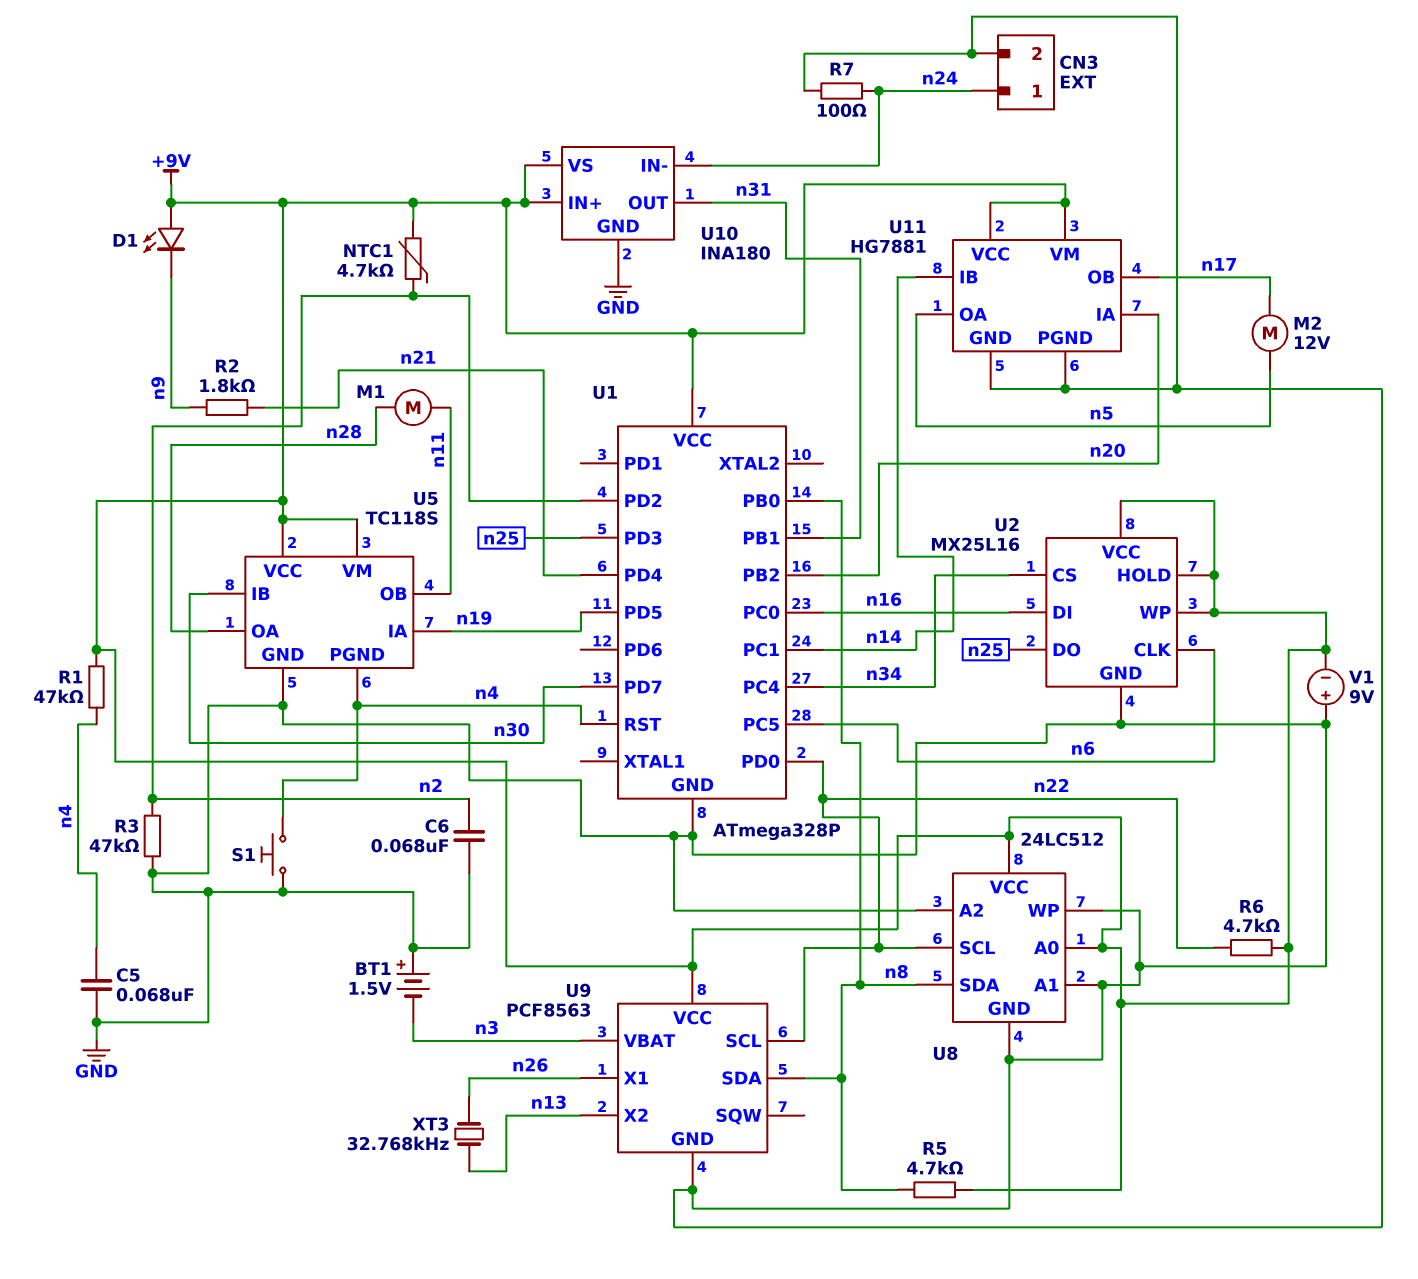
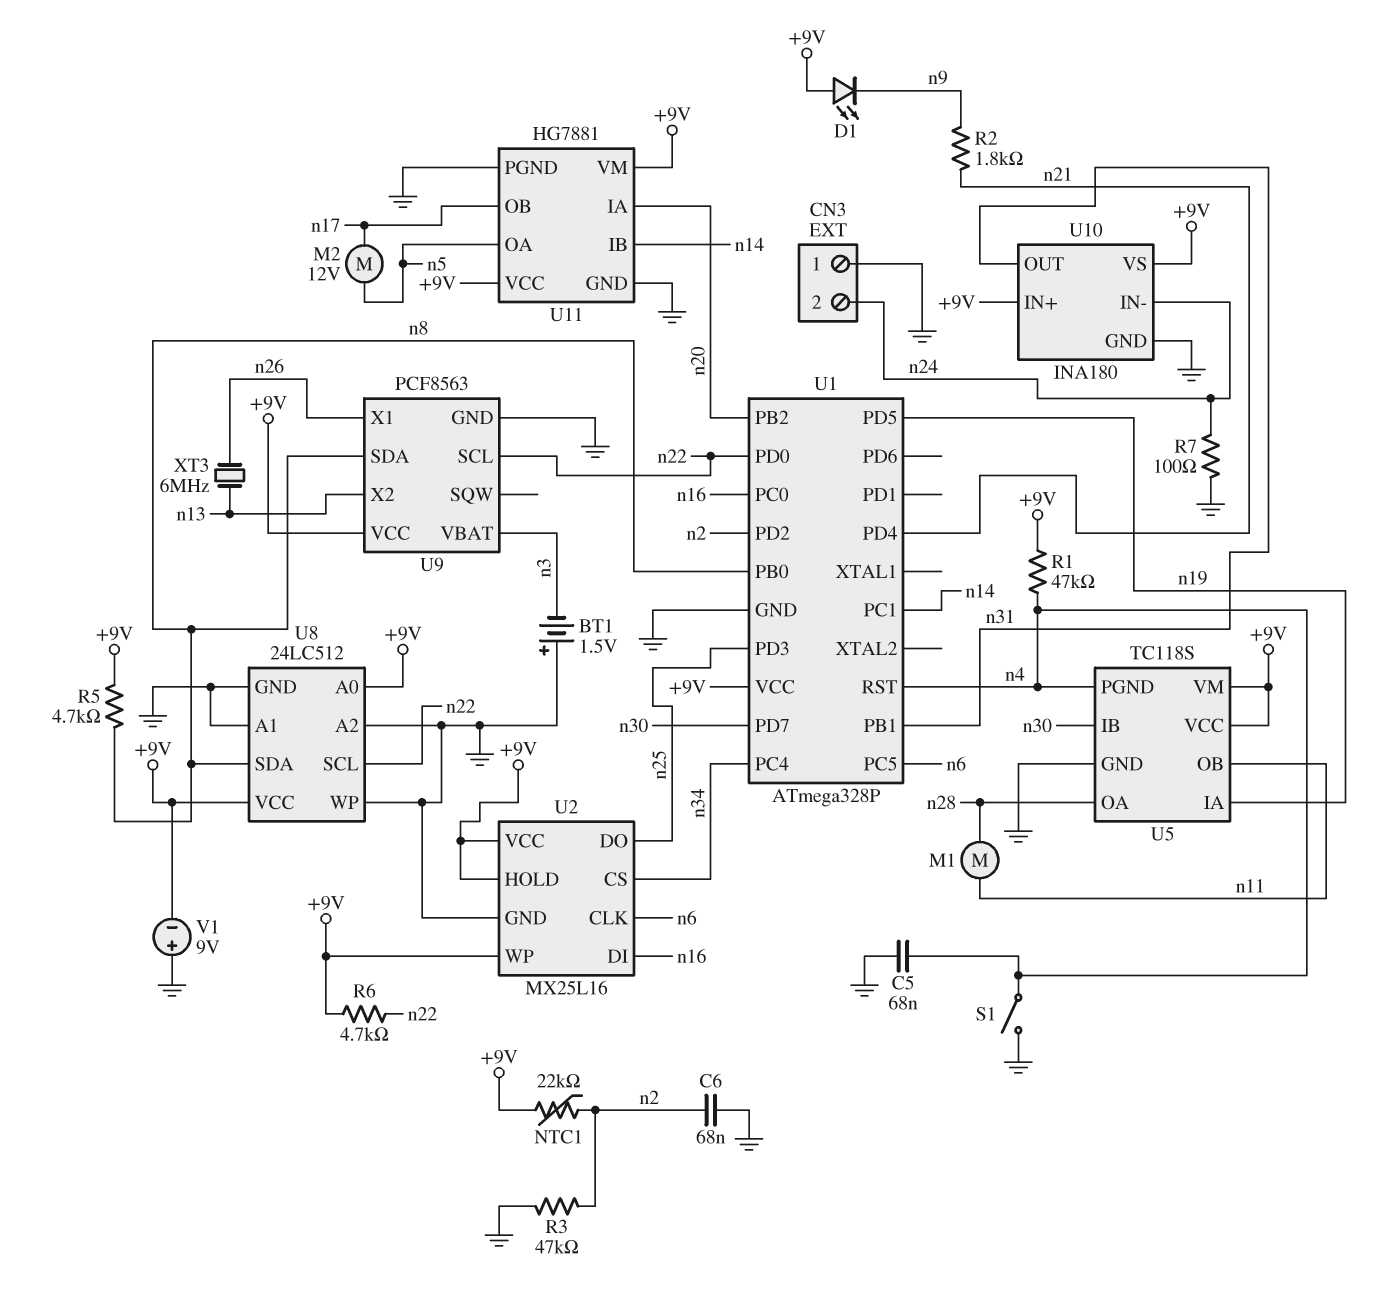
CN3 pin 1: n24 -> GND
CN3 pin 2: GND -> n24
NTC1: 4.7k (+9V, n2) -> 22k (+9V, n2)
S1: button (GND, n4) -> switch (GND, n4)
XT3: 32.768kHz (n13, n26) -> 6MHz (n13, n26)

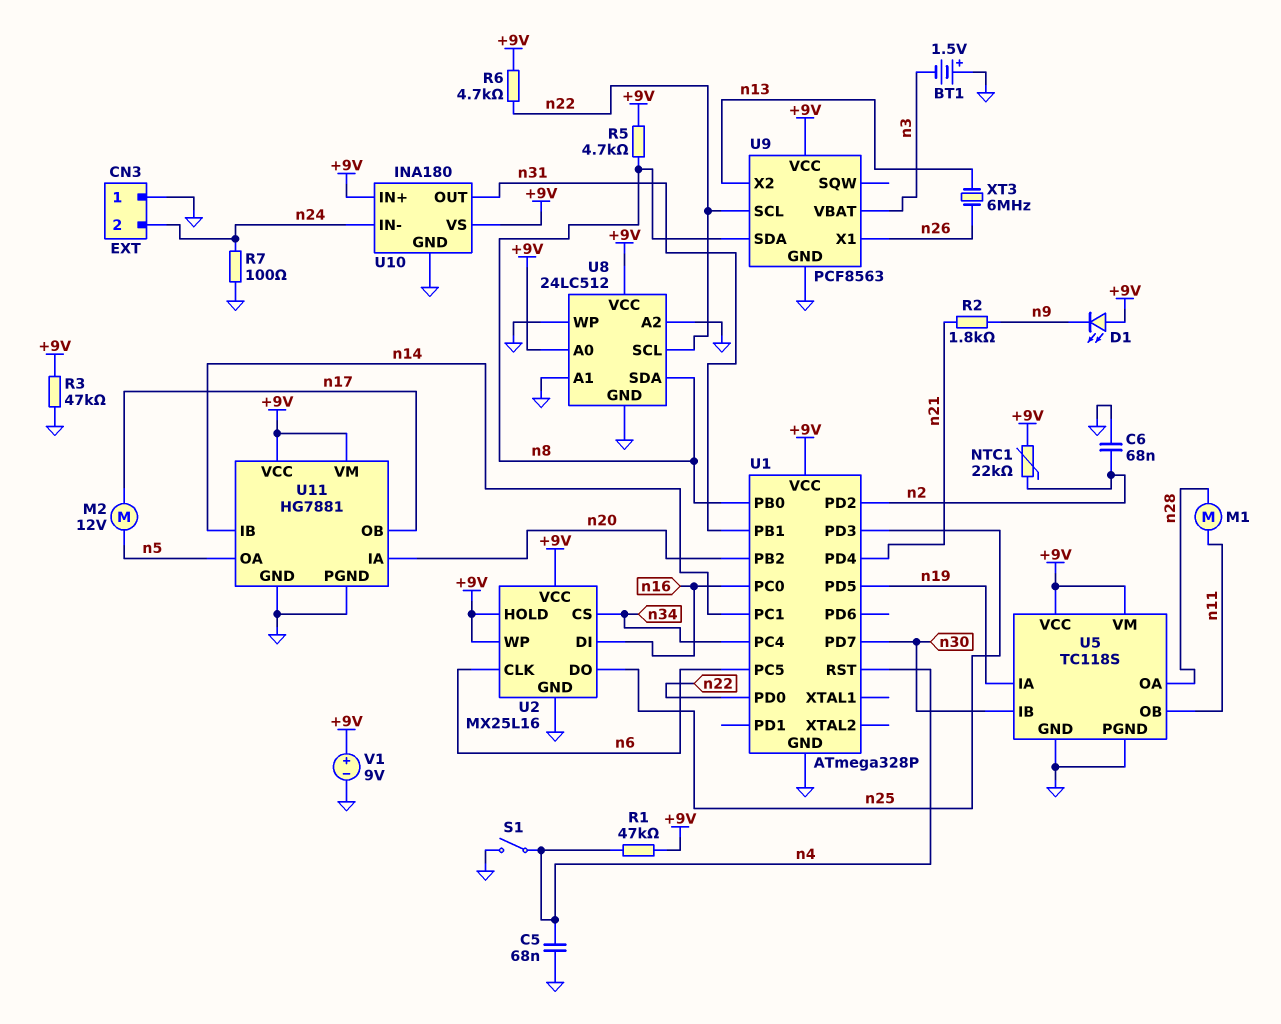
R3: 47k (GND, n2) -> 47k (+9V, GND)
U5 pin PGND: n4 -> GND
V1: 9V (plus GND, minus +9V) -> 9V (plus +9V, minus GND)

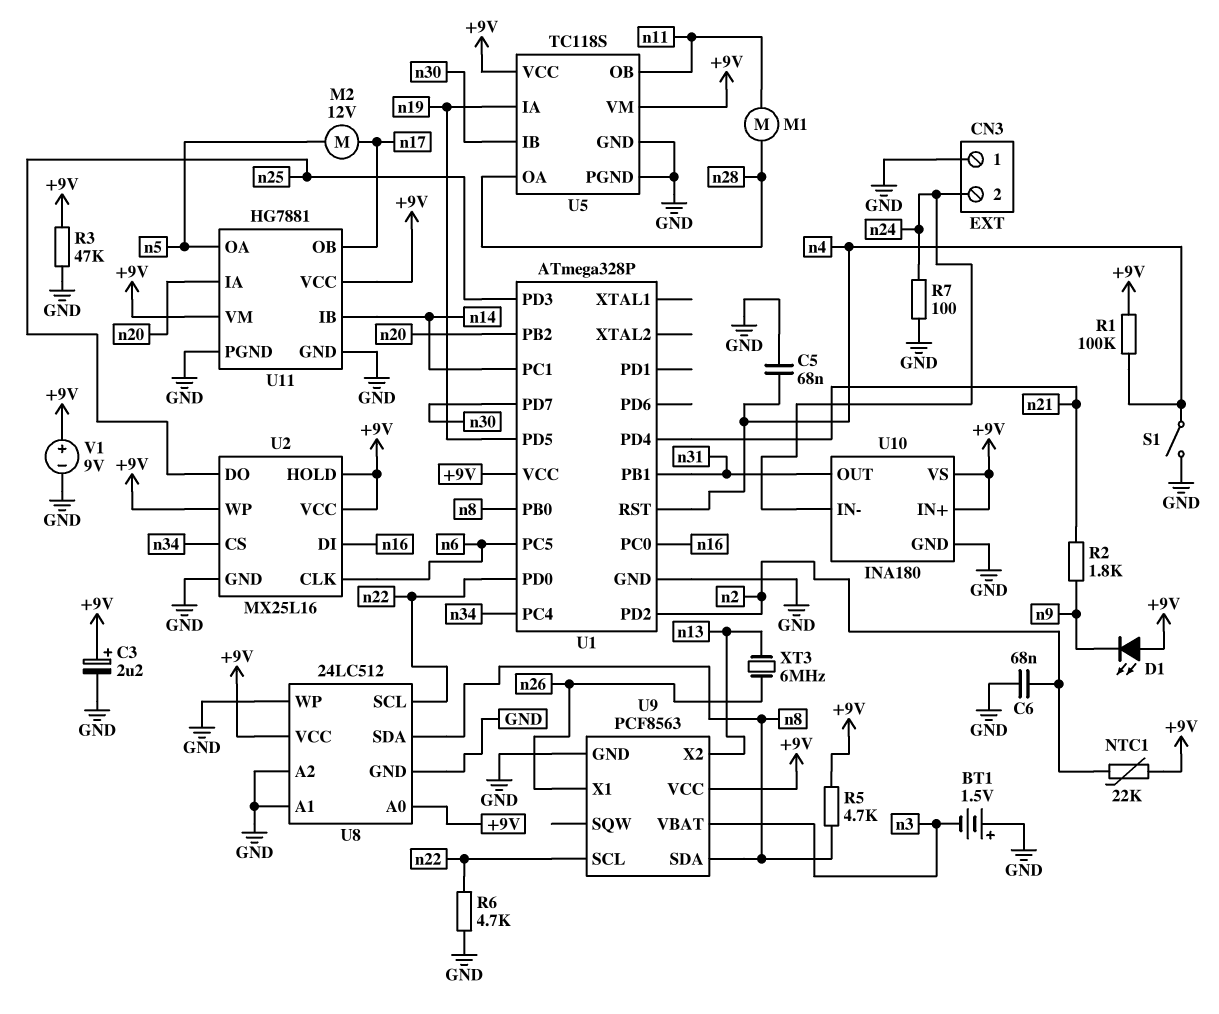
C3: none -> 2.2uF (plus +9V, minus GND)
R1: 47k (+9V, n4) -> 100k (+9V, n4)
R6: 4.7k (+9V, n22) -> 4.7k (GND, n22)

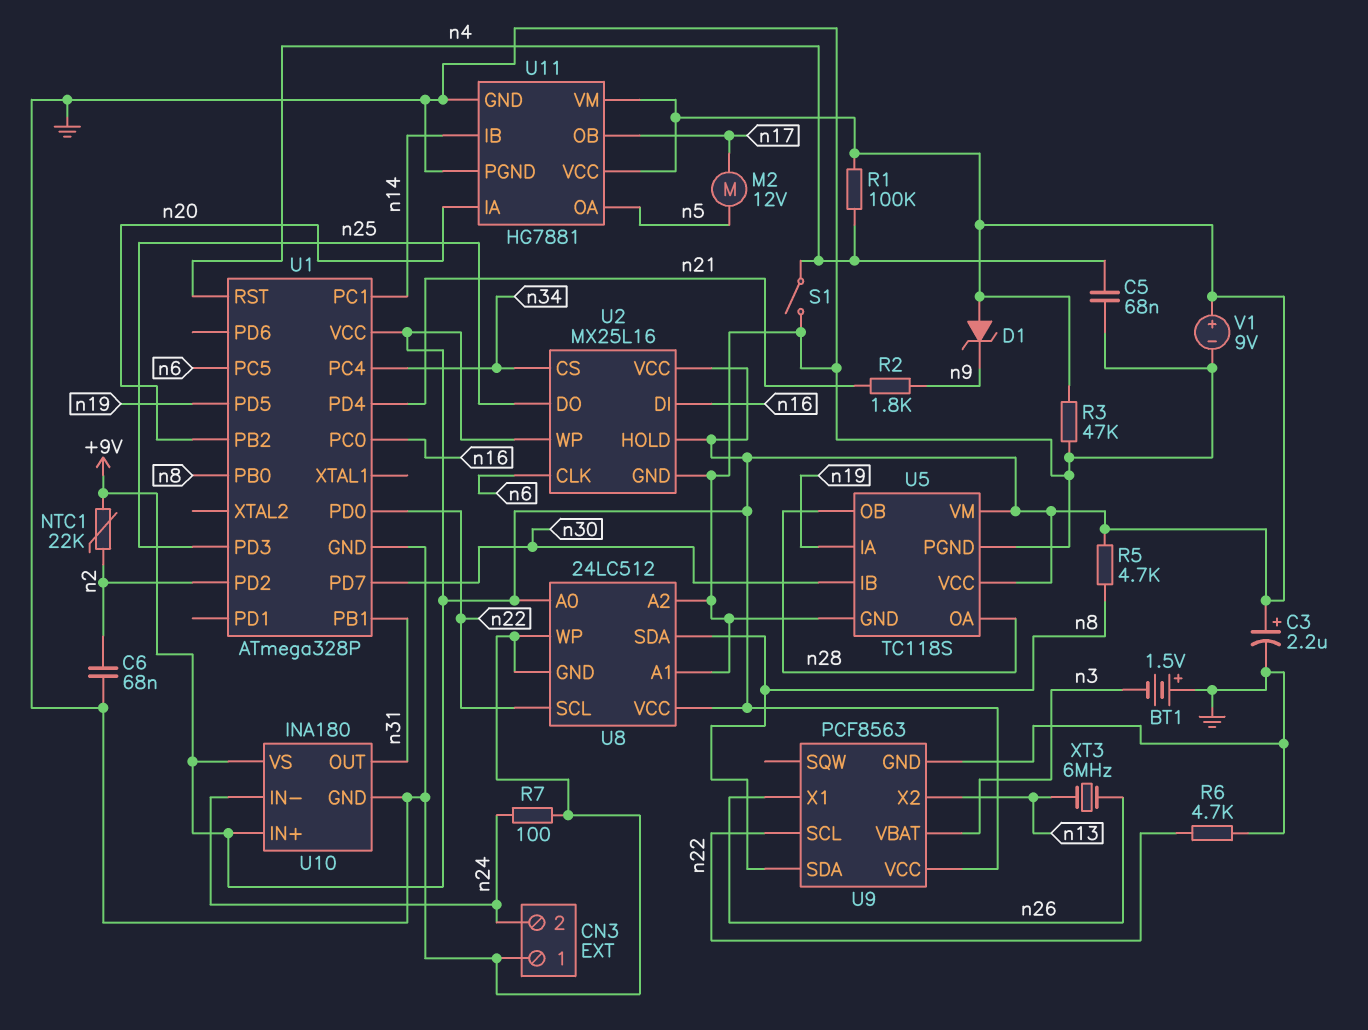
D1: LED (A +9V, K n9) -> zener (A +9V, K n9)
M1: motor (n11, n28) -> none
U5 pin OB: n11 -> n28

